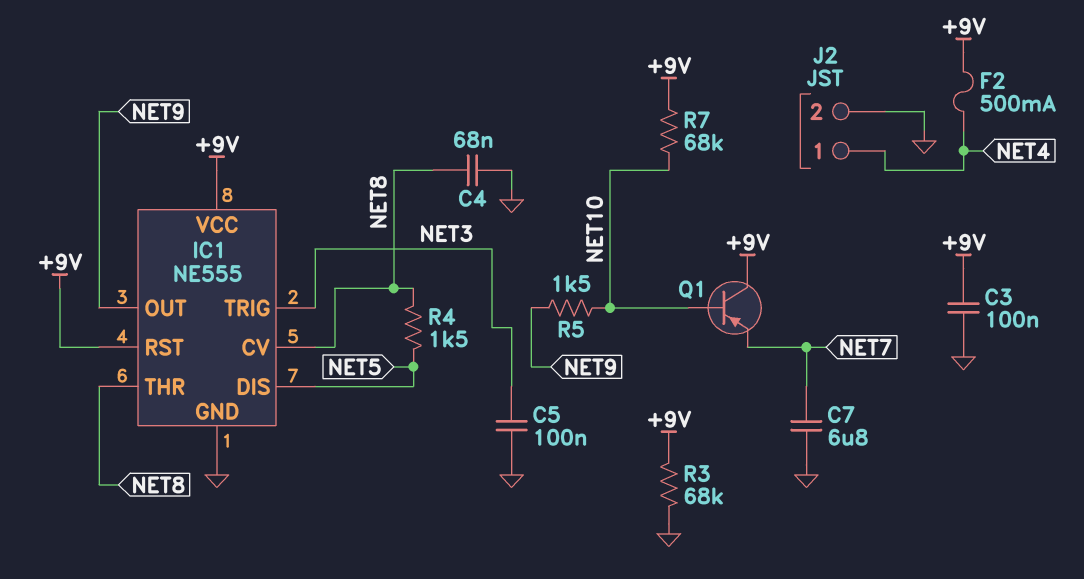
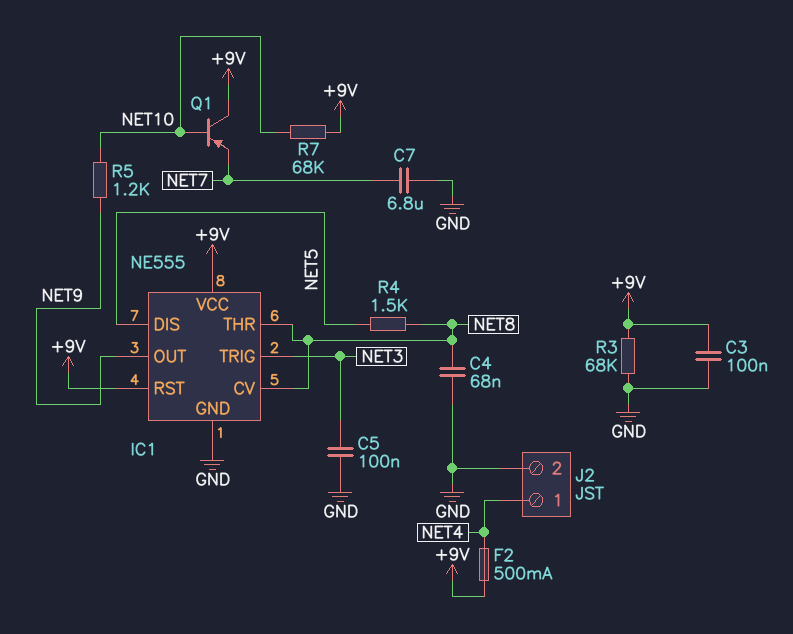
R5: 1.5k (NET9, NET10) -> 1.2k (NET9, NET10)

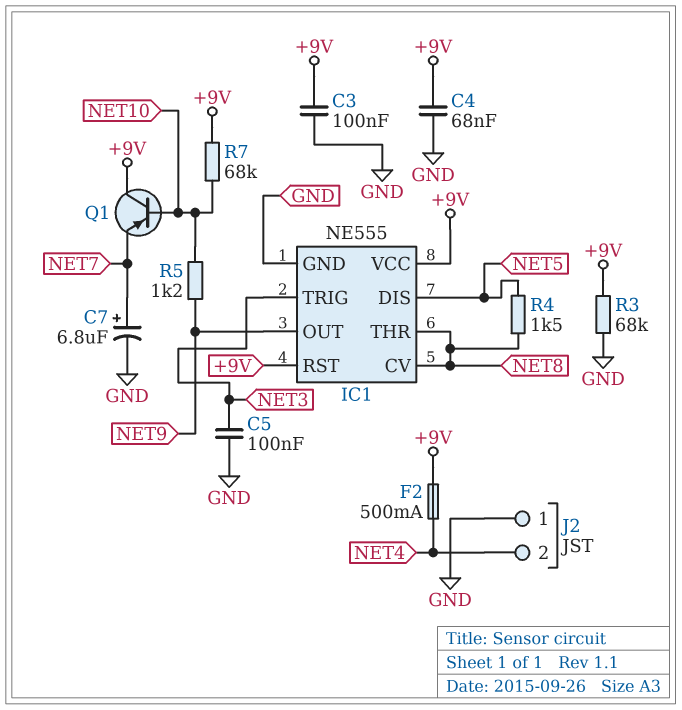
C4: 68nF (GND, NET8) -> 68nF (+9V, GND)
C7: 6.8uF (GND, NET7) -> 6.8uF (plus NET7, minus GND)
J2 pin 1: NET4 -> GND
J2 pin 2: GND -> NET4

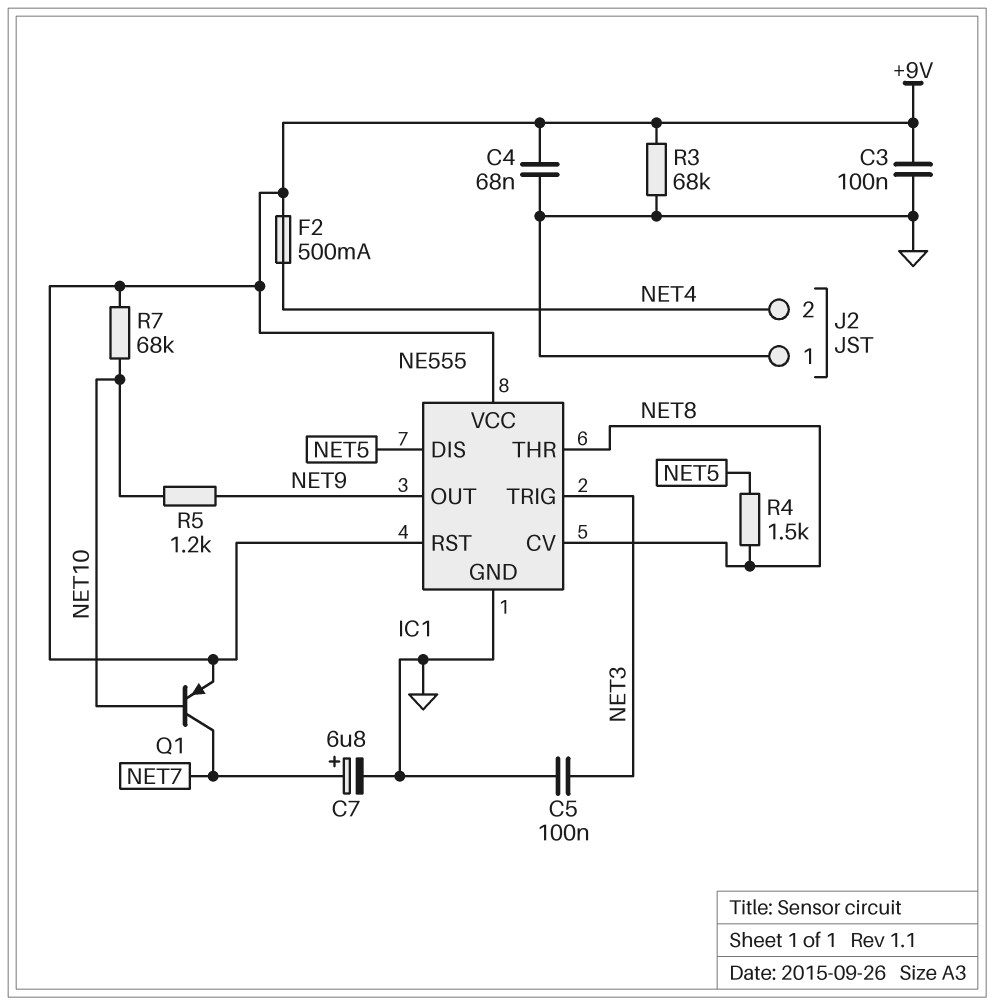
Q1: PNP (B NET10, C +9V, E NET7) -> PNP (B NET10, C NET7, E +9V)

